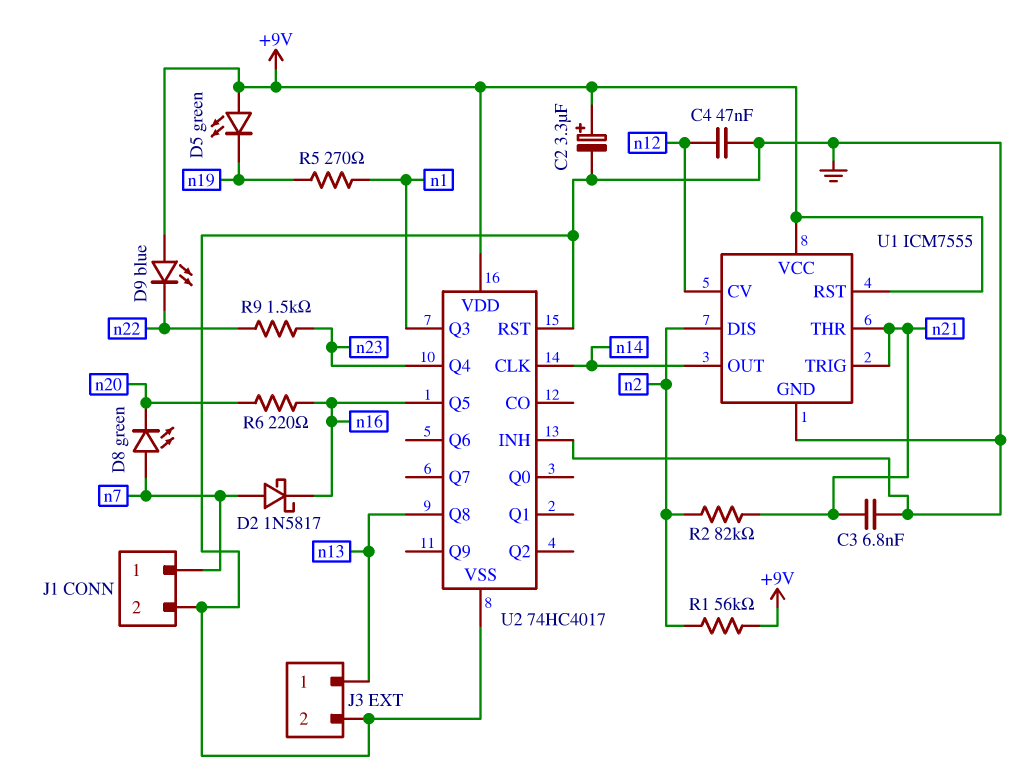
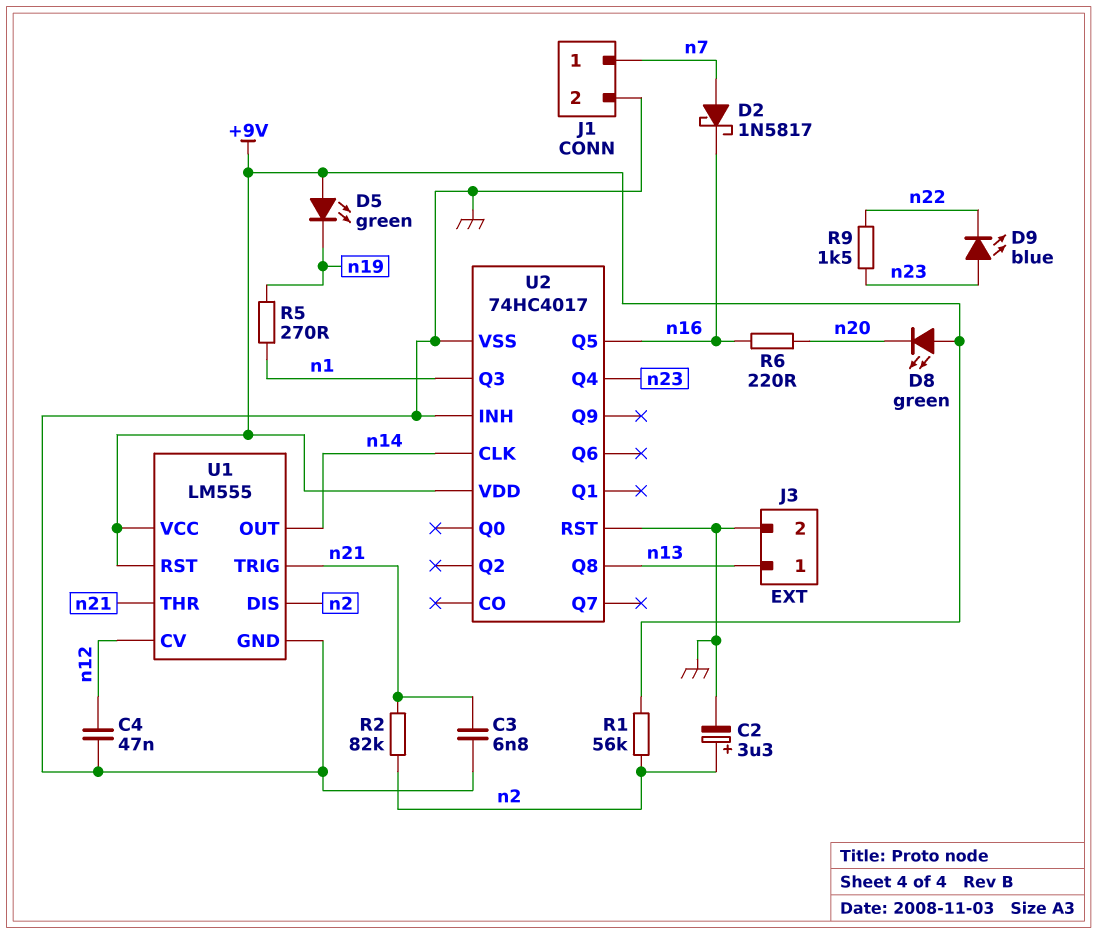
C2: 3.3uF (plus +9V, minus GND) -> 3.3uF (plus n2, minus GND)
D8: LED green (A n7, K n20) -> LED green (A +9V, K n20)
D9: LED blue (A +9V, K n22) -> LED blue (A n23, K n22)
U1: ICM7555 -> LM555

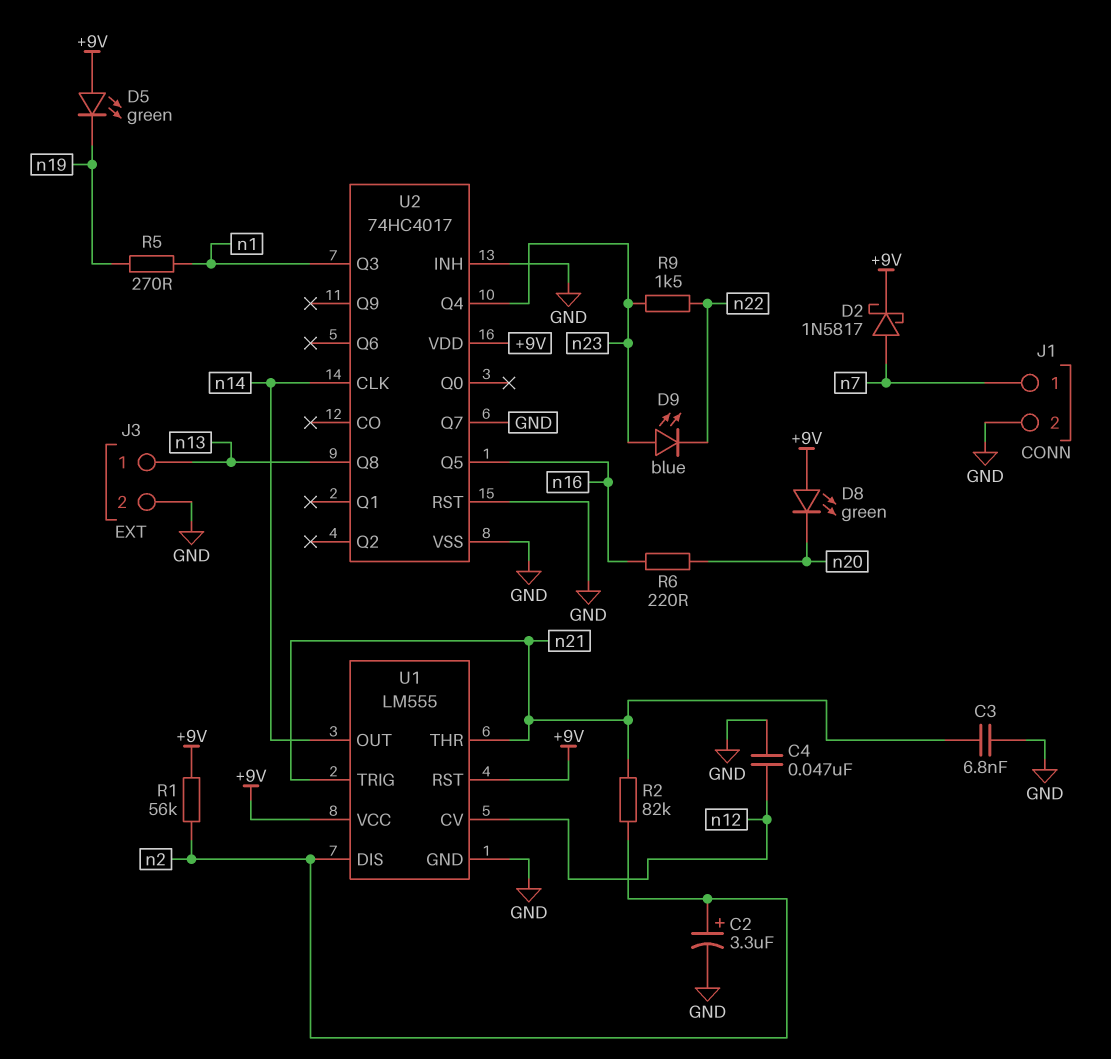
D2: schottky 1N5817 (A n7, K n16) -> schottky 1N5817 (A n7, K +9V)
U2 pin Q7: none -> GND

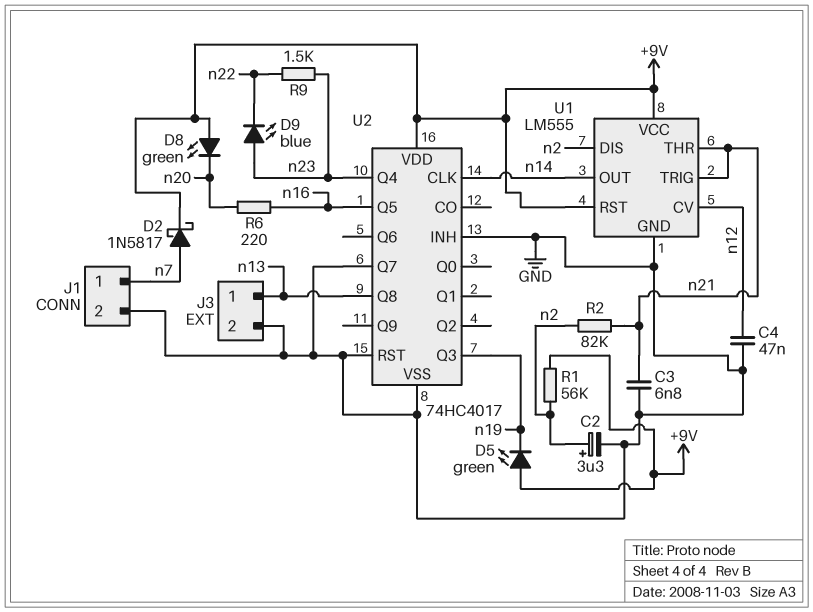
R5: 270 (n1, n19) -> none
U2 pin Q3: n1 -> n19

